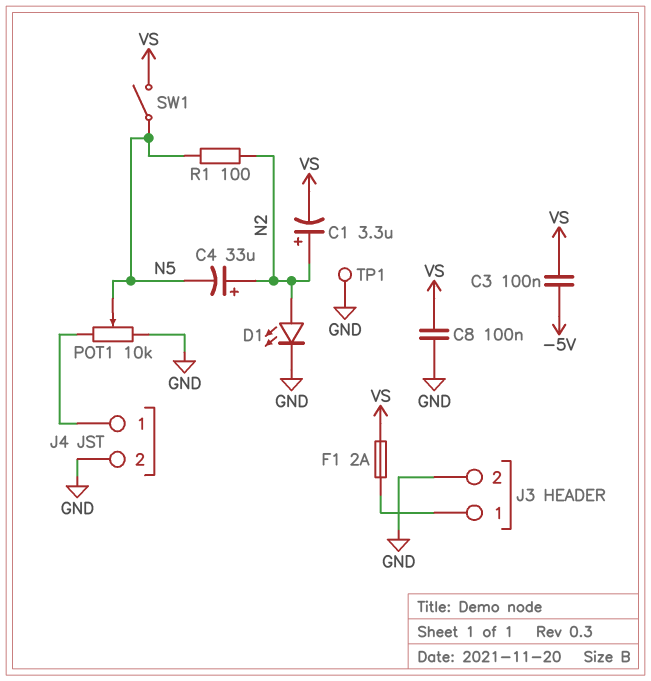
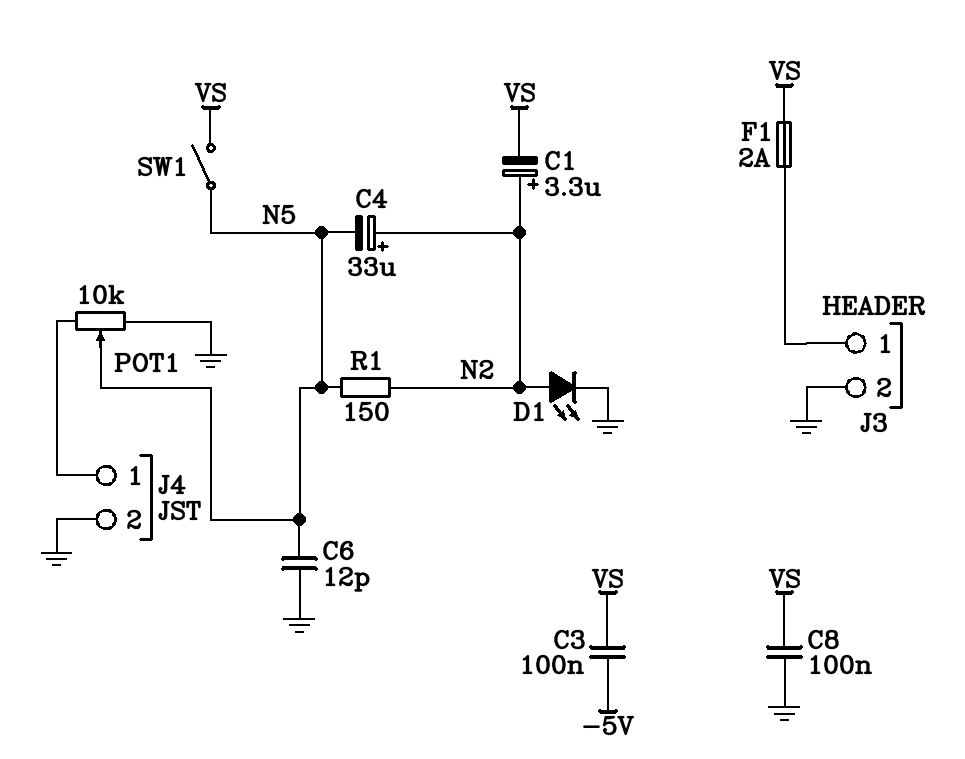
C6: none -> 12pF (GND, N5)
R1: 100 (N2, N5) -> 150 (N2, N5)
TP1: test point (GND) -> none

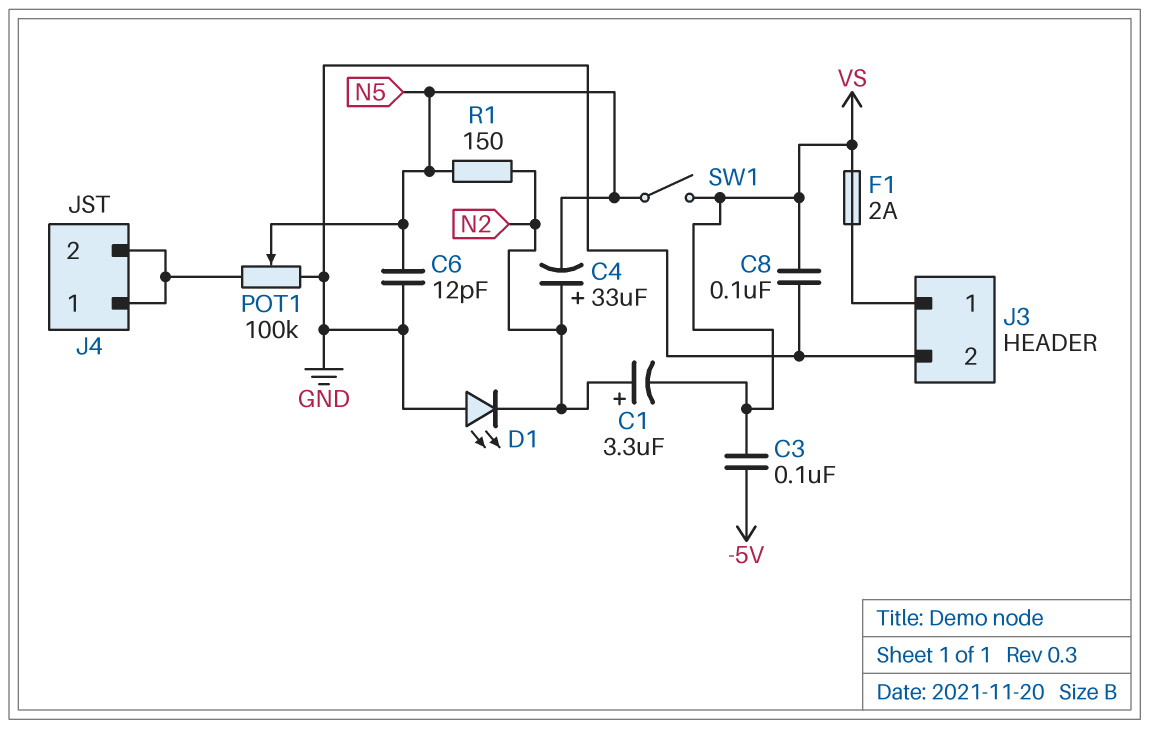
D1: LED (A N2, K GND) -> LED (A GND, K N2)
J4 pin 2: GND -> J4/1
POT1: 10k (GND, J4/1, wiper N5) -> 100k (GND, J4/1, wiper N5)

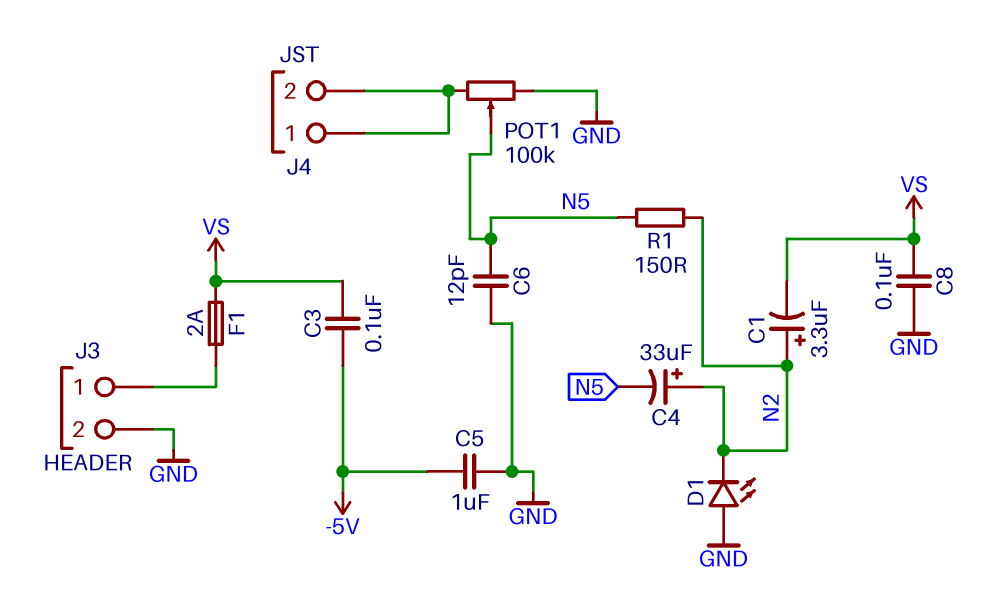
C5: none -> 1uF (-5V, GND)
SW1: switch (N5, VS) -> none

